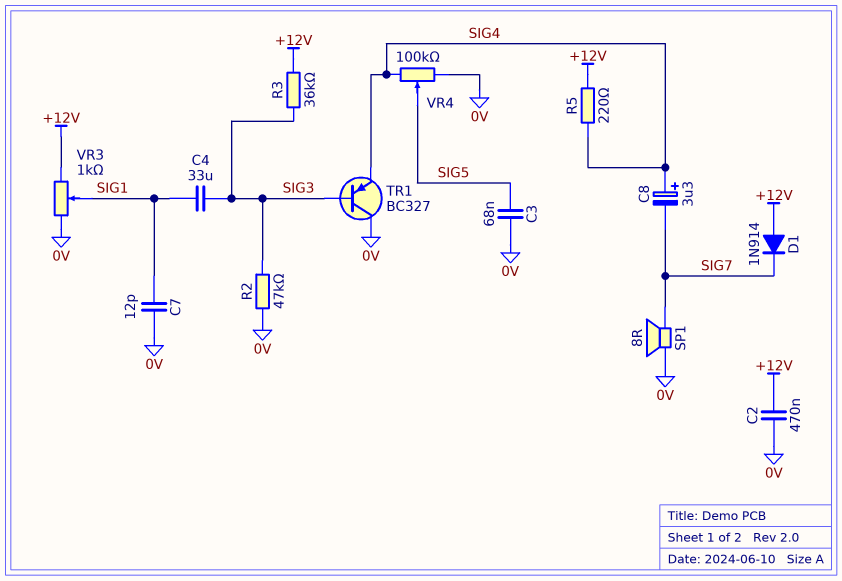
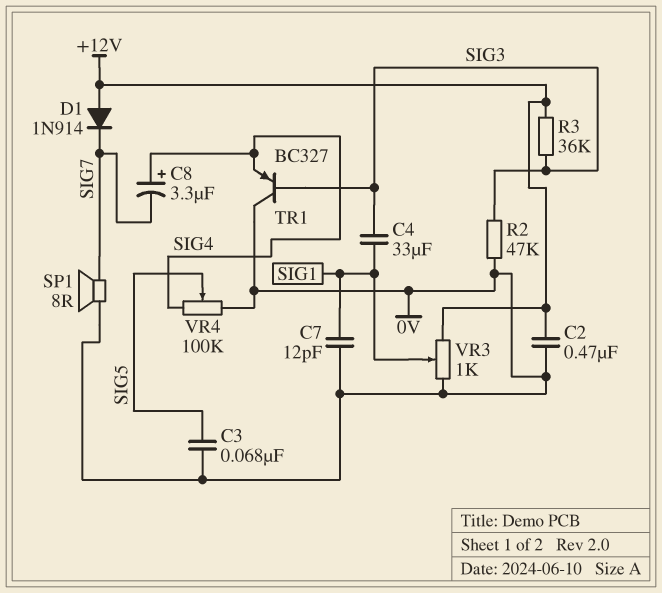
R5: 220 (+12V, SIG4) -> none

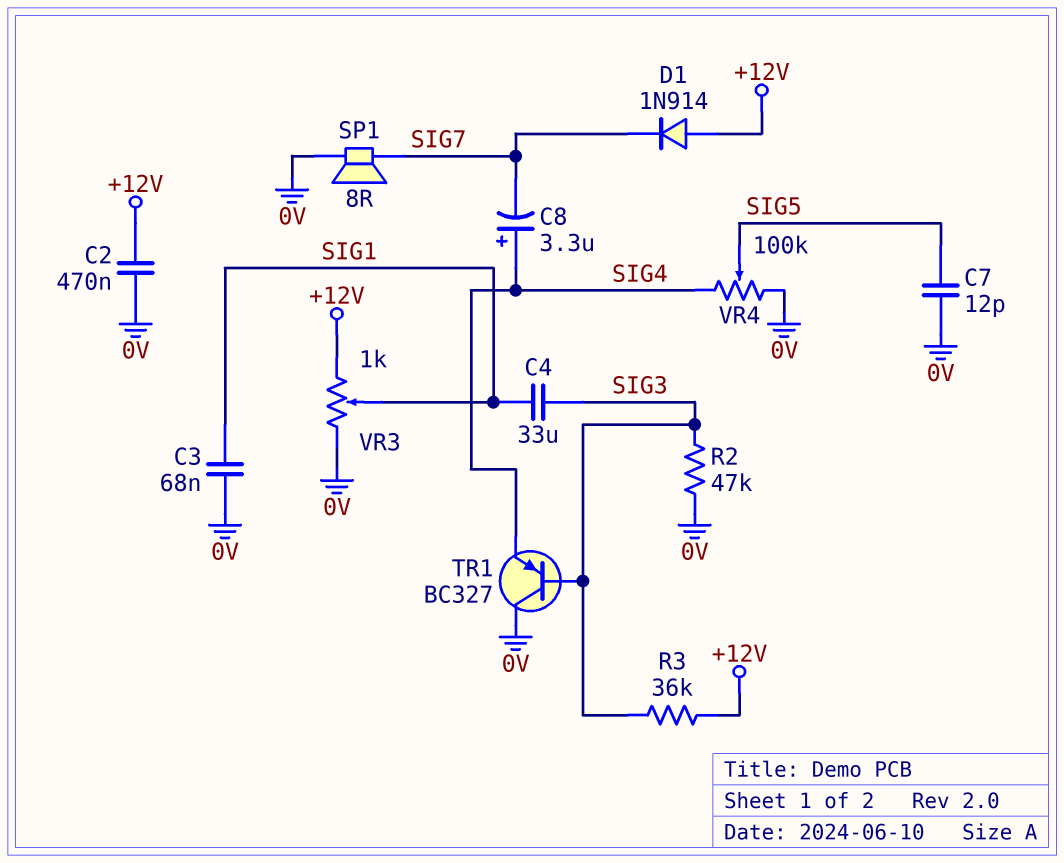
C3: 68nF (0V, SIG5) -> 68nF (0V, SIG1)
C7: 12pF (0V, SIG1) -> 12pF (0V, SIG5)

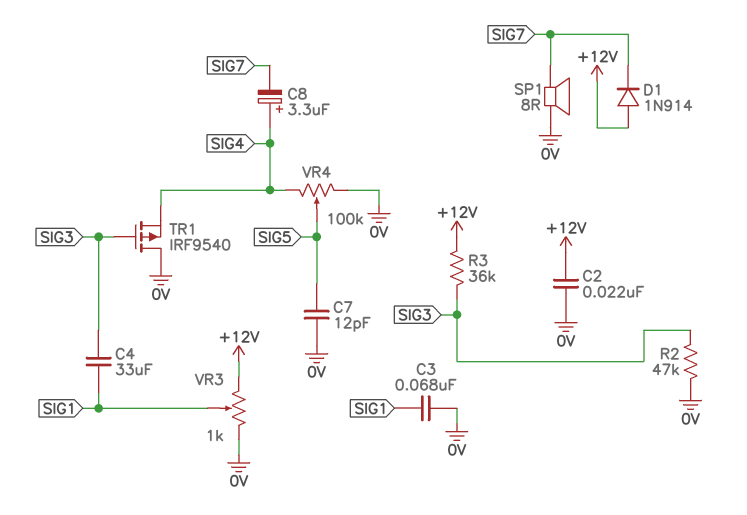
C2: 470nF (+12V, 0V) -> 22nF (+12V, 0V)
TR1: PNP BC327 (B SIG3, C 0V, E SIG4) -> PMOS IRF9540 (G SIG3, D 0V, S SIG4)

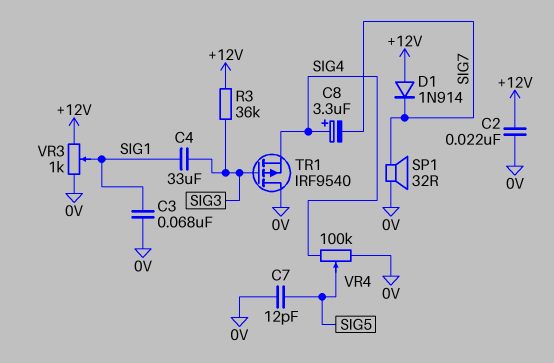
R2: 47k (0V, SIG3) -> none
SP1: speaker 8R (0V, SIG7) -> speaker 32R (0V, SIG7)

